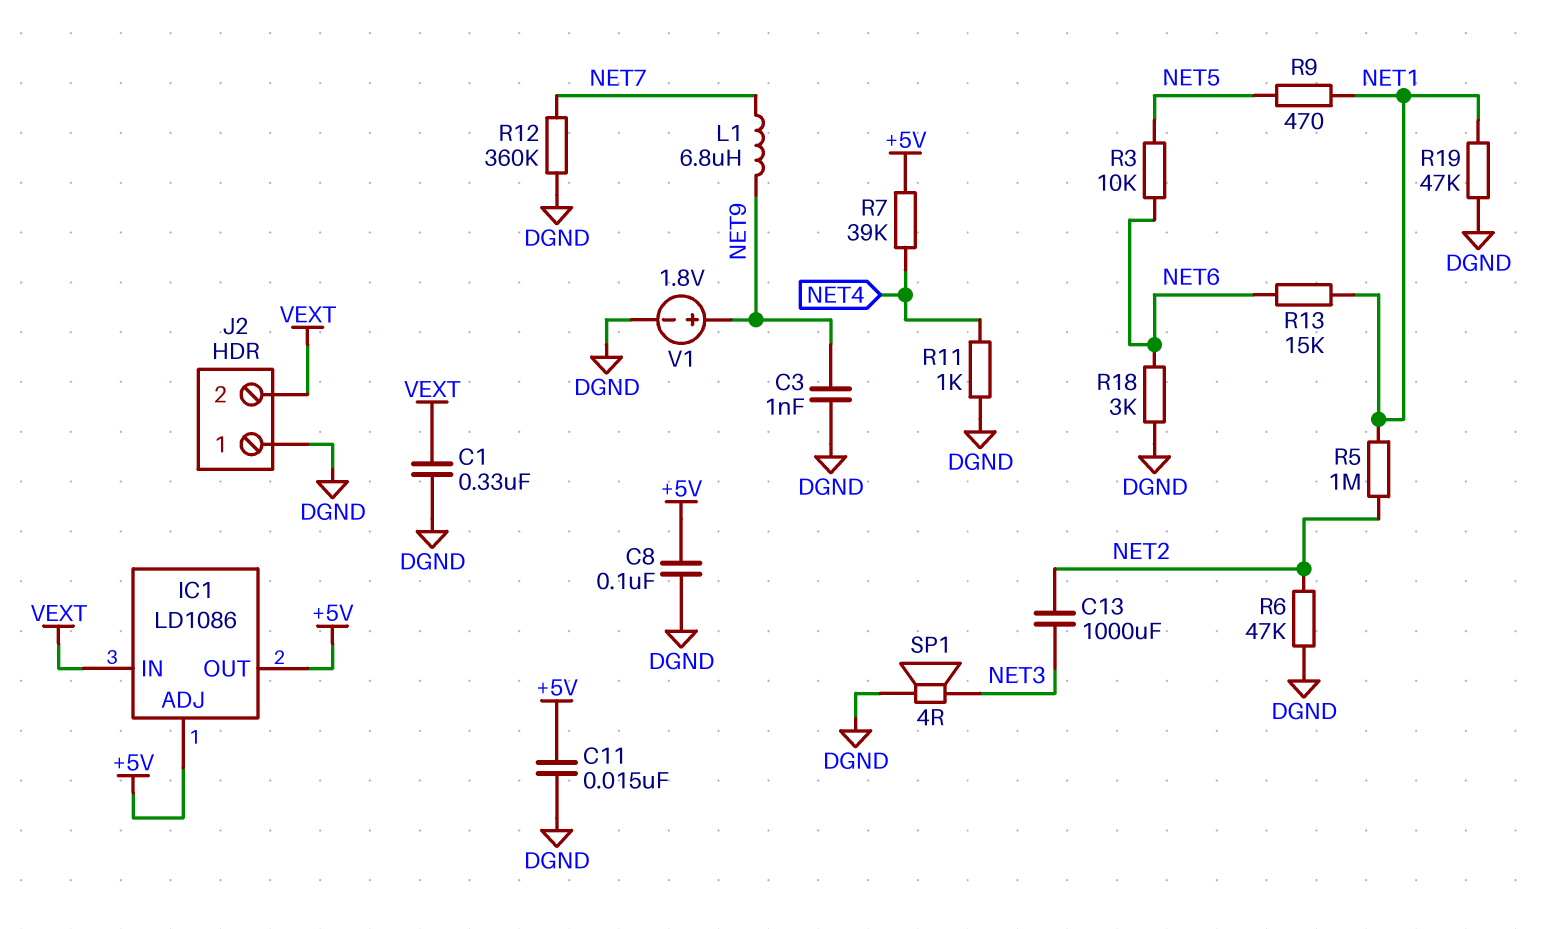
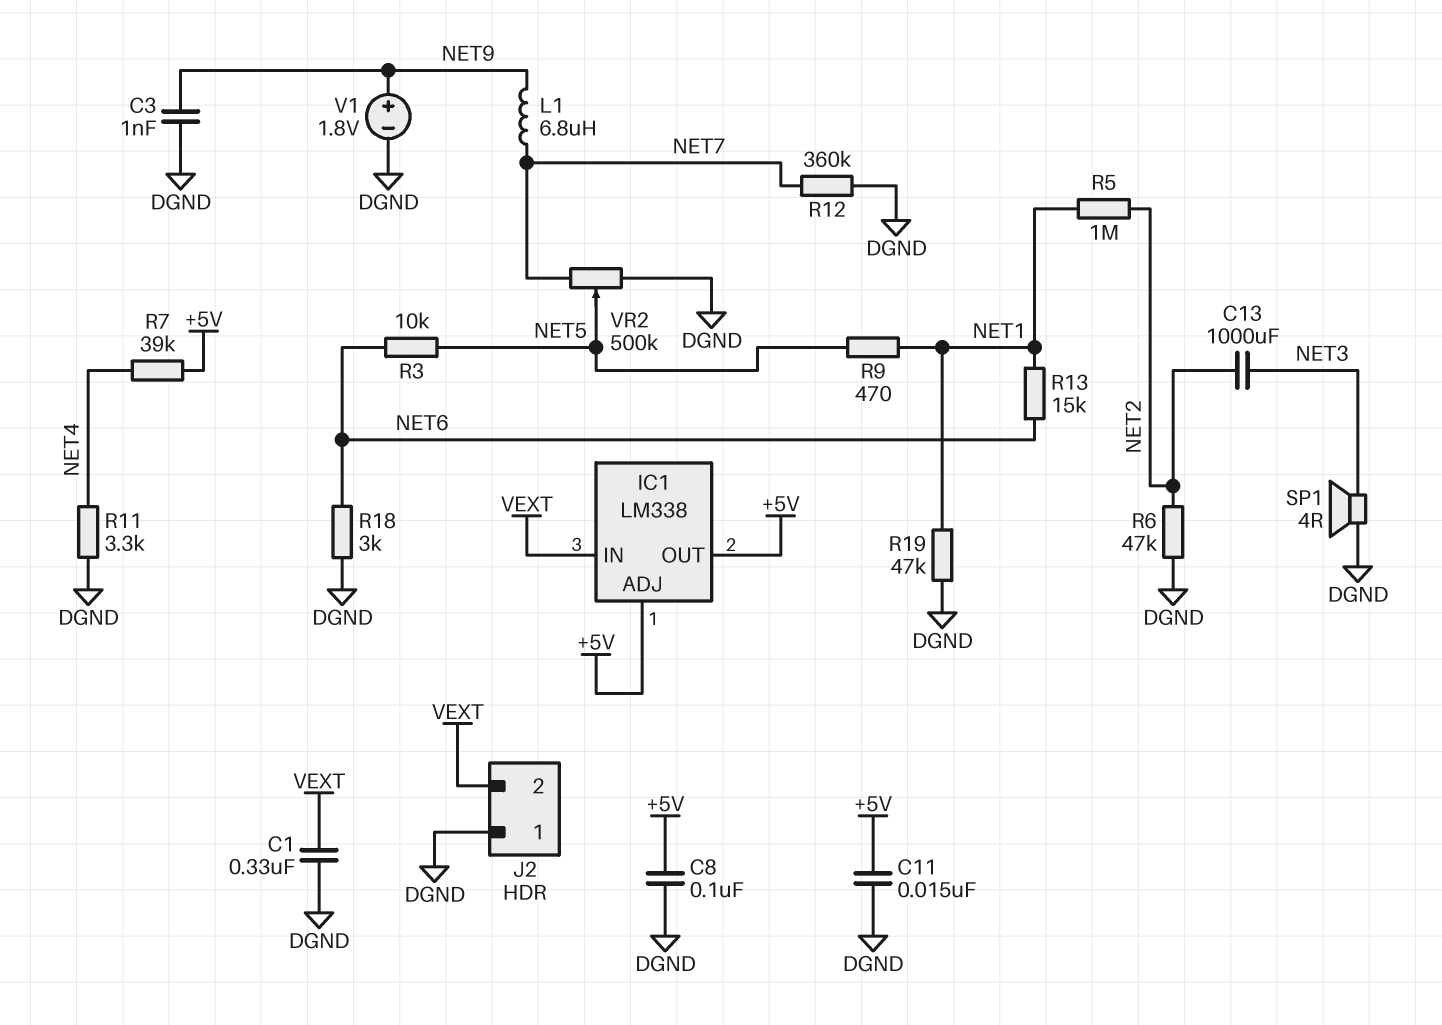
IC1: LD1086 -> LM338
R11: 1k (DGND, NET4) -> 3.3k (DGND, NET4)
VR2: none -> 500k (DGND, NET7, wiper NET5)

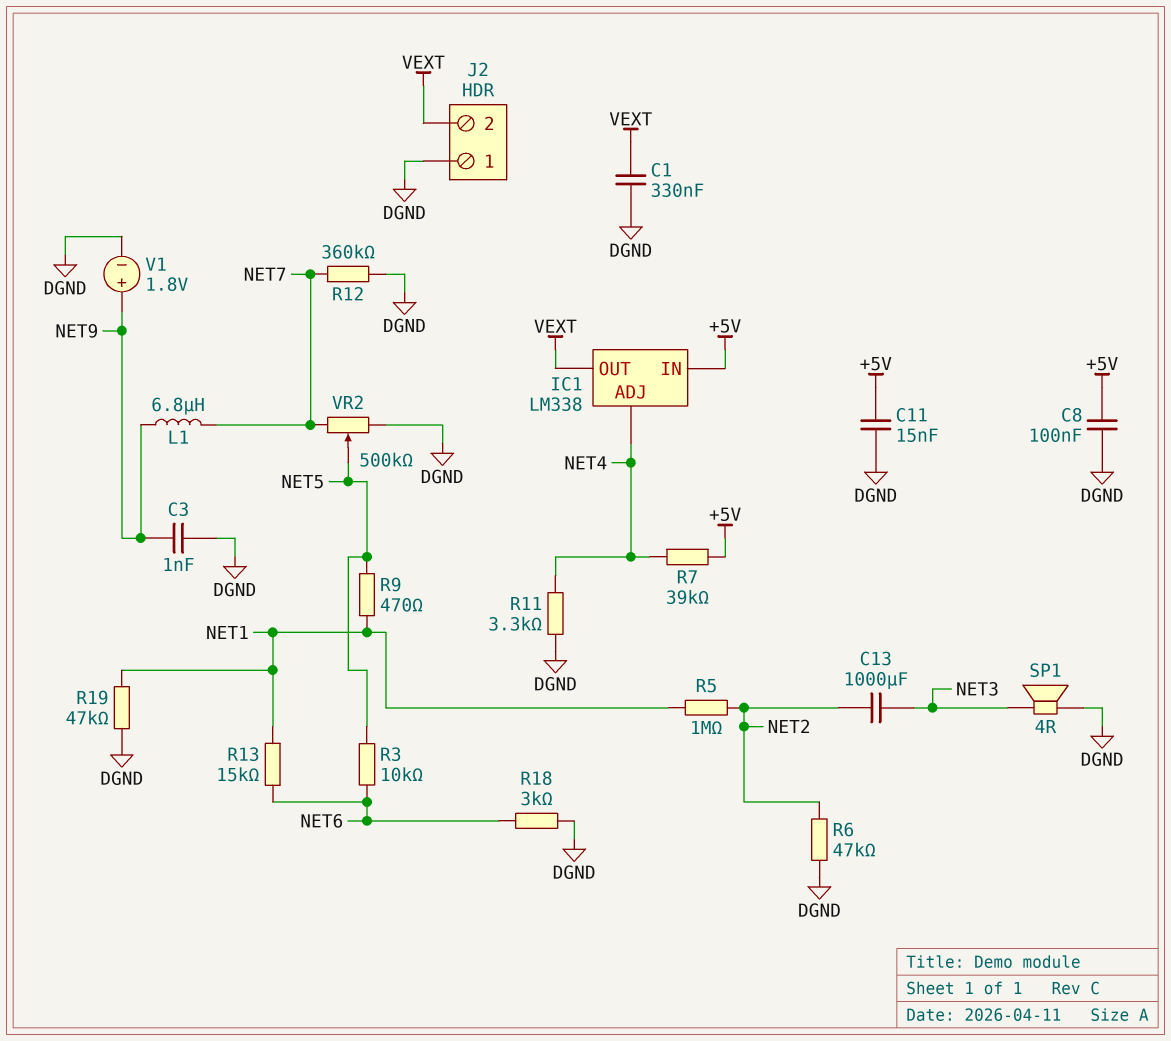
IC1 pin ADJ: +5V -> NET4
IC1 pin IN: VEXT -> +5V
IC1 pin OUT: +5V -> VEXT

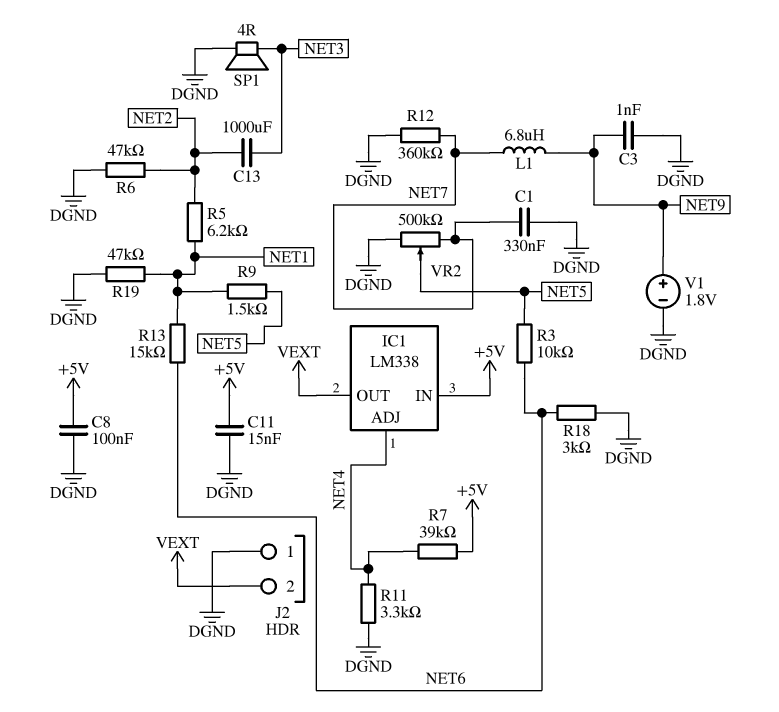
C1: 330nF (DGND, VEXT) -> 330nF (DGND, NET7)
R5: 1M (NET1, NET2) -> 6.2k (NET1, NET2)
R9: 470 (NET1, NET5) -> 1.5k (NET1, NET5)

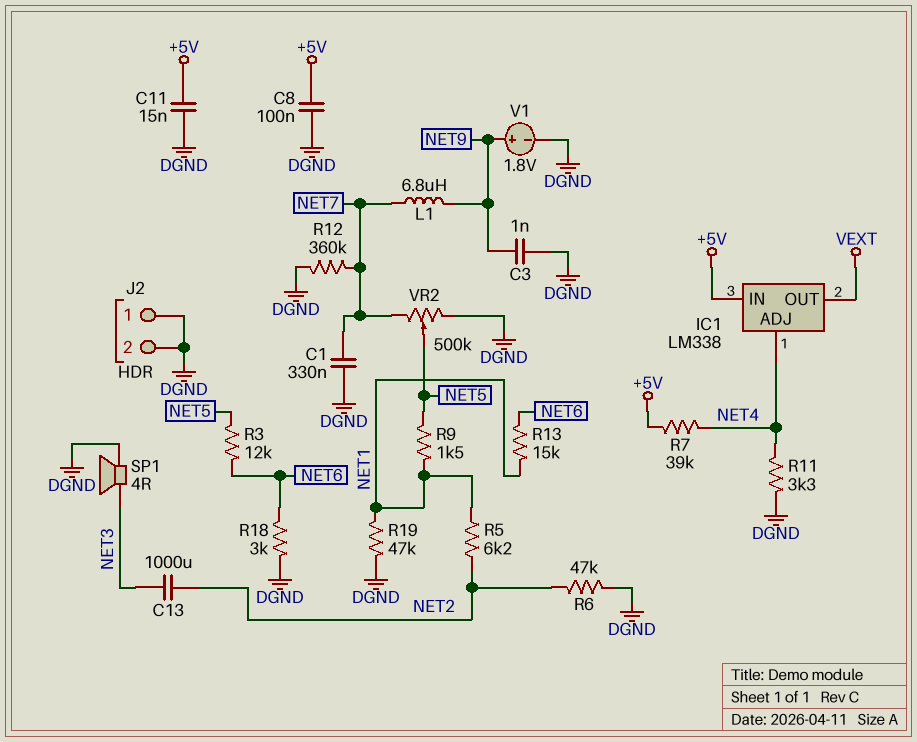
J2 pin 2: VEXT -> DGND
R3: 10k (NET5, NET6) -> 12k (NET5, NET6)

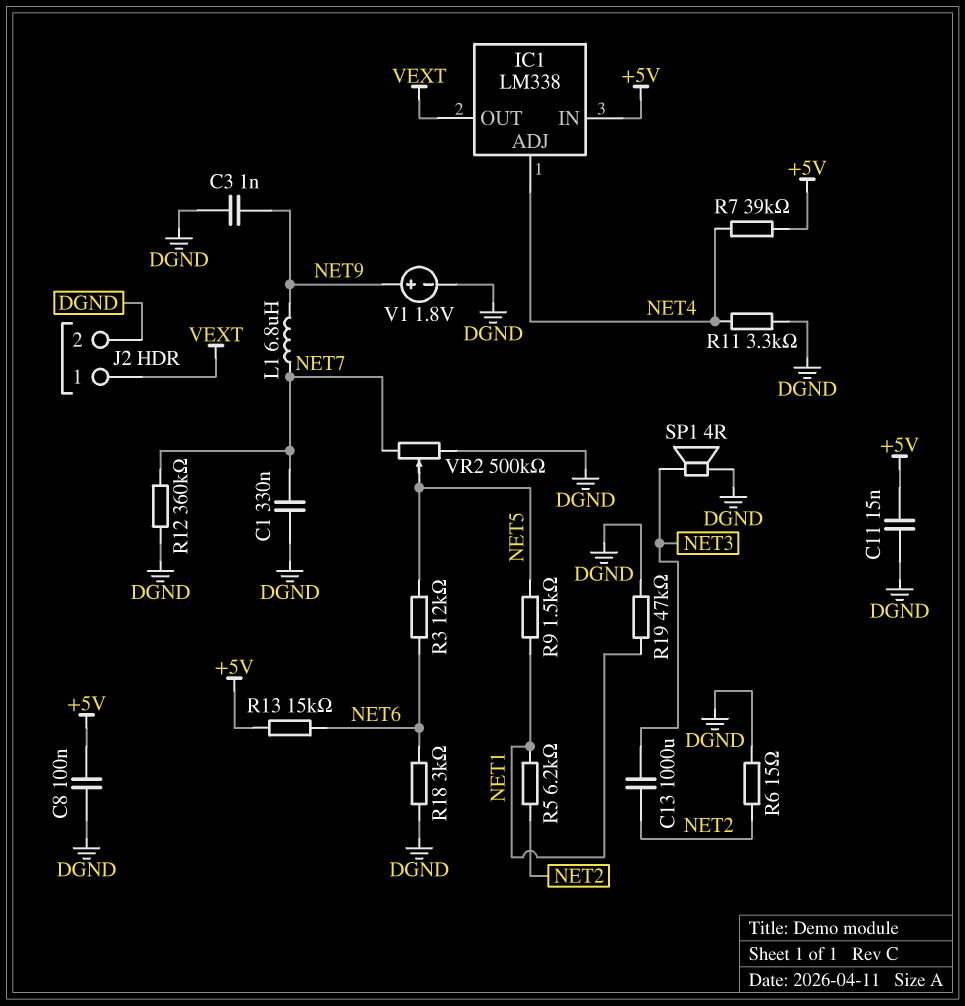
J2 pin 1: DGND -> VEXT
R6: 47k (DGND, NET2) -> 15 (DGND, NET2)
R13: 15k (NET1, NET6) -> 15k (+5V, NET6)

